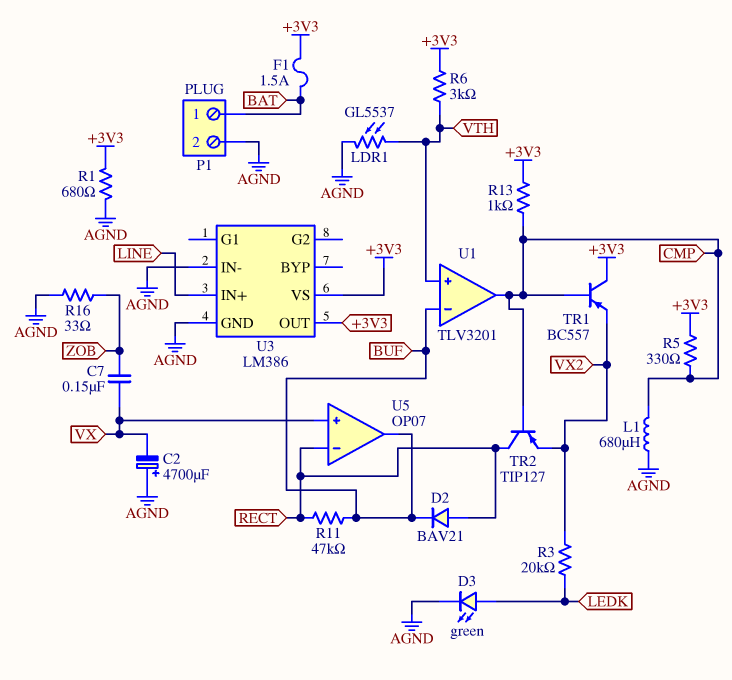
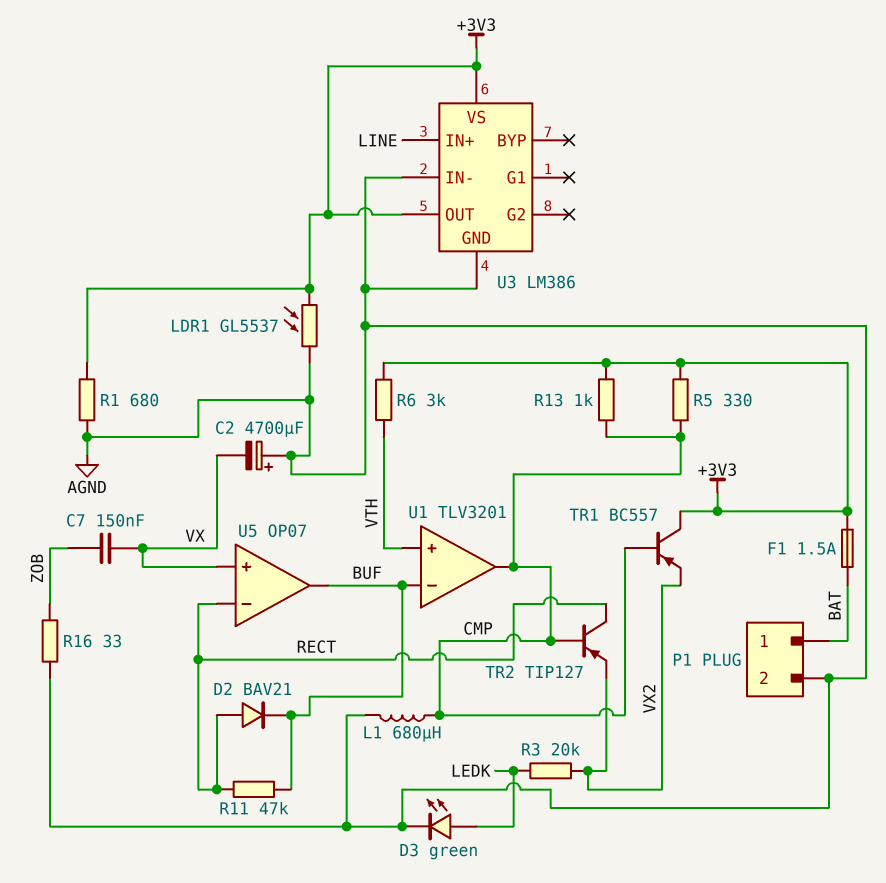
LDR1: GL5537 (AGND, VTH) -> GL5537 (+3V3, AGND)

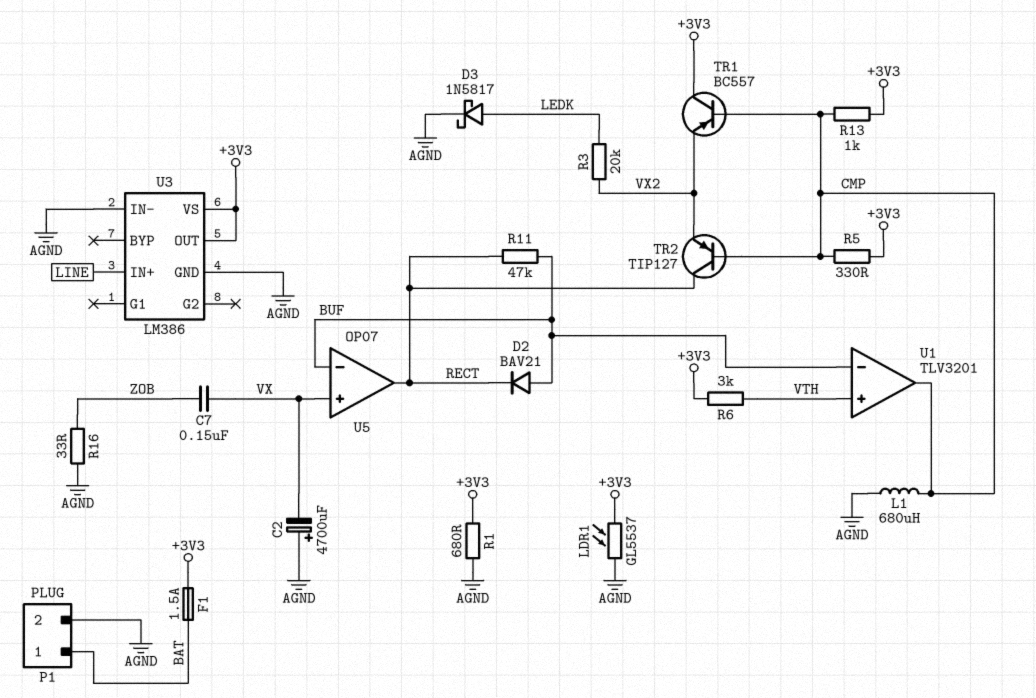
D2: diode BAV21 (A RECT, K BUF) -> diode BAV21 (A BUF, K RECT)
D3: LED green (A LEDK, K AGND) -> schottky 1N5817 (A LEDK, K AGND)
U5 pin in-: RECT -> BUF
U5 pin out: BUF -> RECT

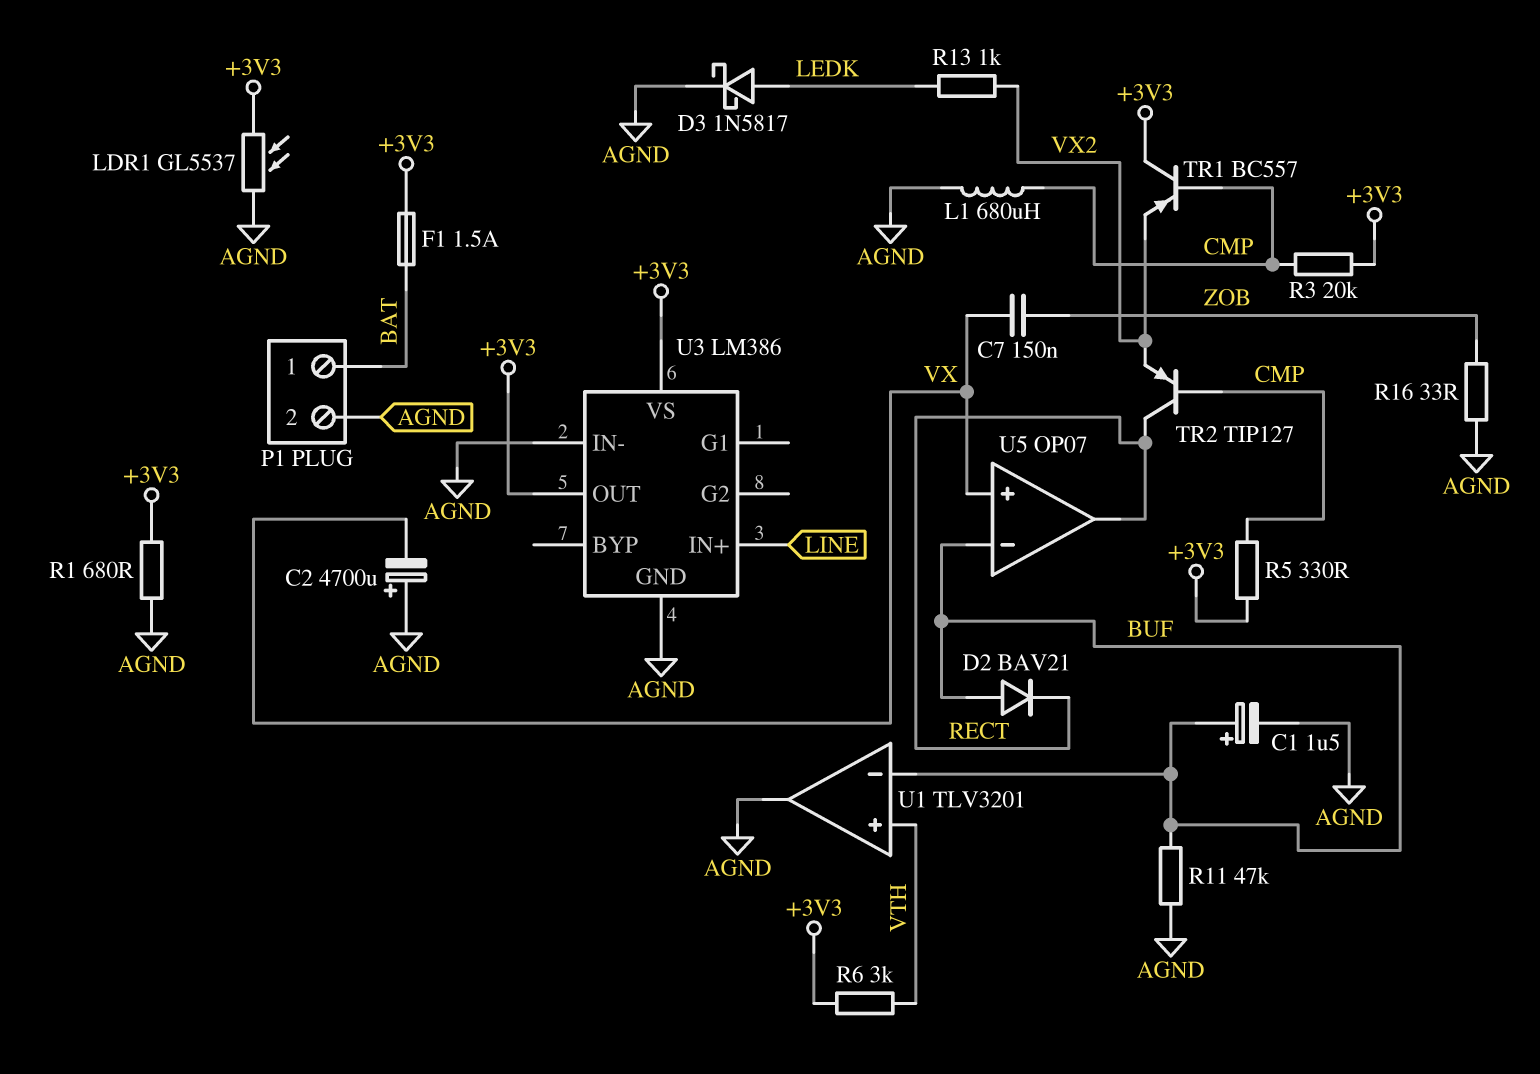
C1: none -> 1.5uF (plus BUF, minus AGND)
R3: 20k (LEDK, VX2) -> 20k (+3V3, CMP)
R11: 47k (BUF, RECT) -> 47k (AGND, BUF)
R13: 1k (+3V3, CMP) -> 1k (LEDK, VX2)
U1 pin out: CMP -> AGND

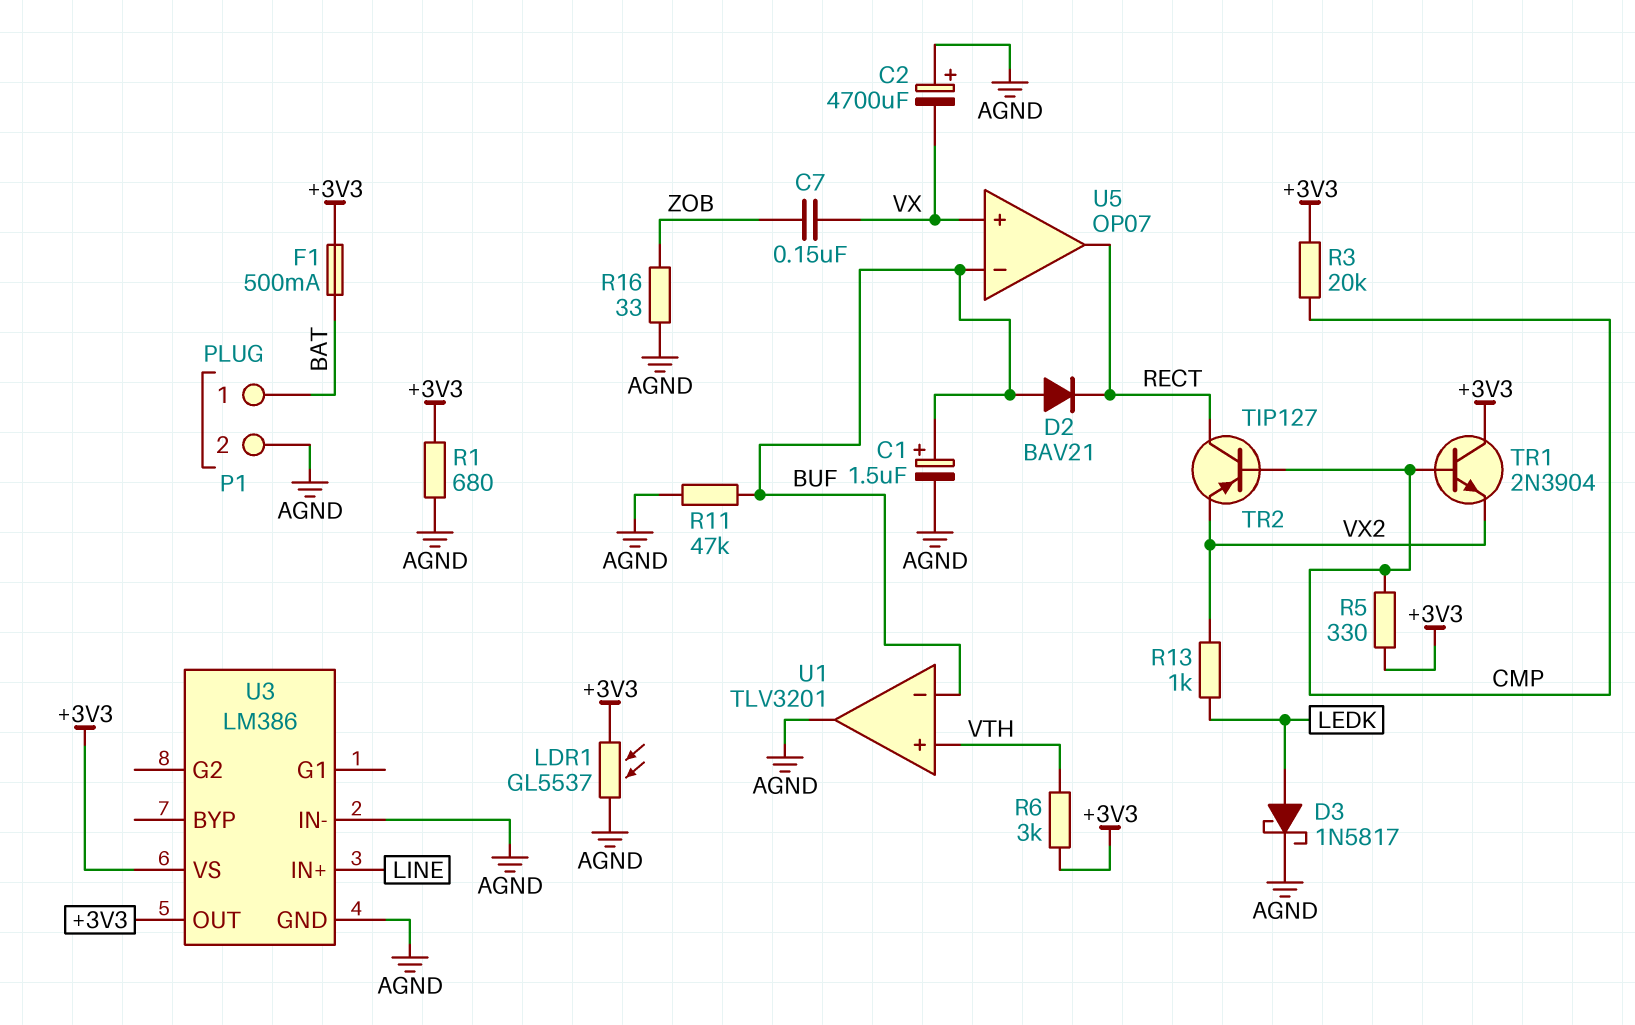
F1: 1.5A (+3V3, BAT) -> 500mA (+3V3, BAT)
L1: 680uH (AGND, CMP) -> none
TR1: PNP BC557 (B CMP, C +3V3, E VX2) -> NPN 2N3904 (B CMP, C +3V3, E VX2)

